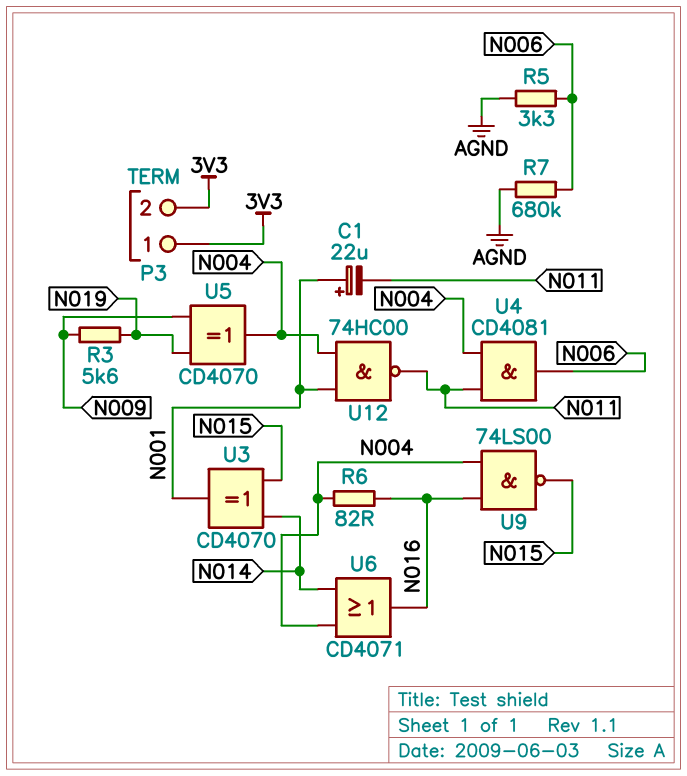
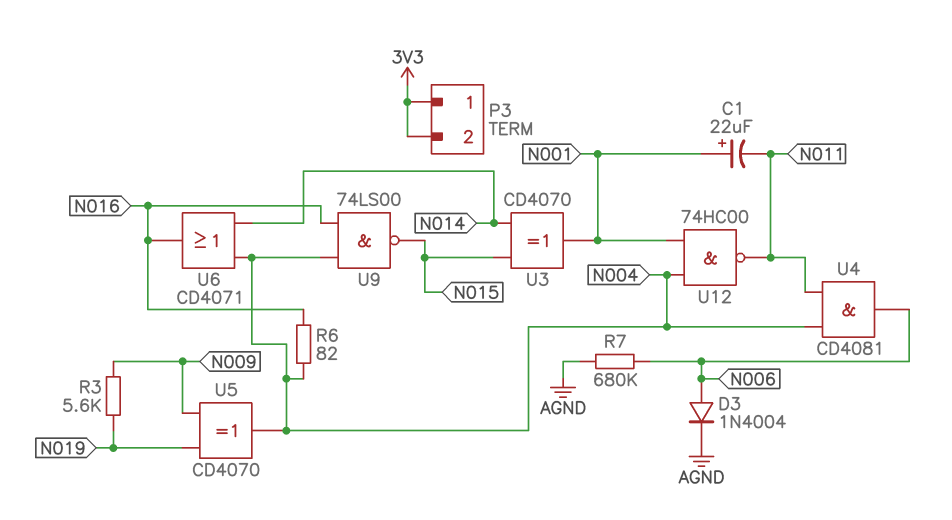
D3: none -> diode 1N4004 (A N006, K AGND)
R5: 3.3k (AGND, N006) -> none

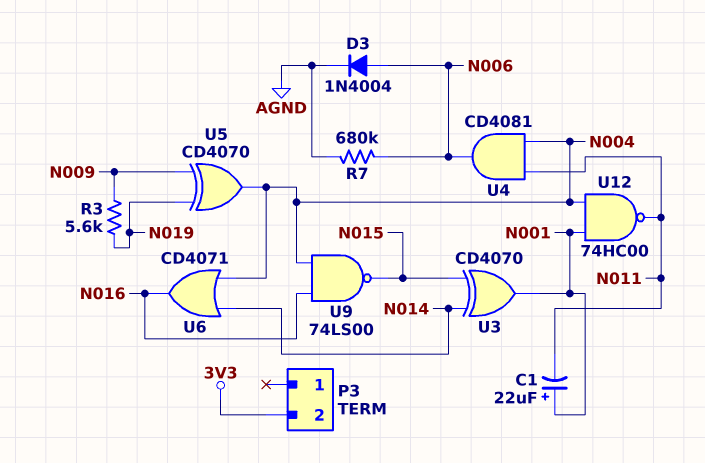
P3 pin 1: 3V3 -> none
R6: 82 (N004, N016) -> none

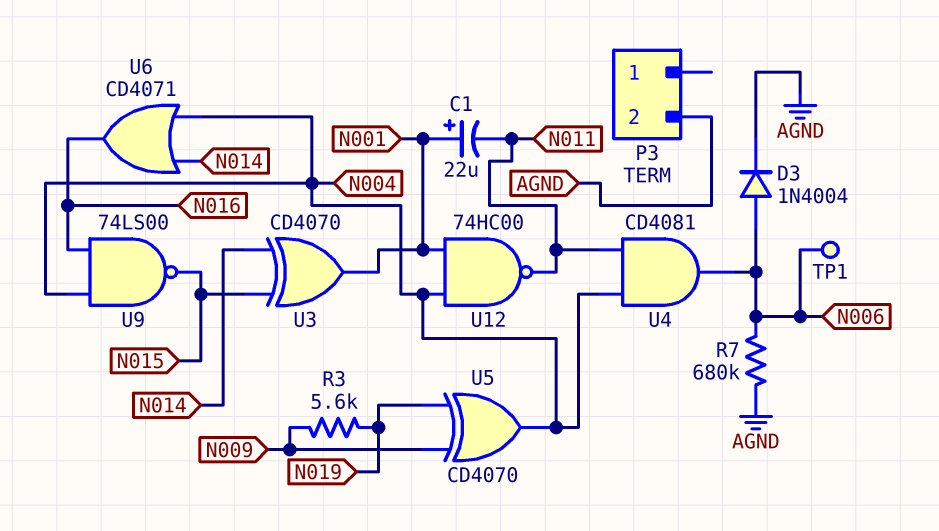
P3 pin 2: 3V3 -> AGND
TP1: none -> test point (N006)

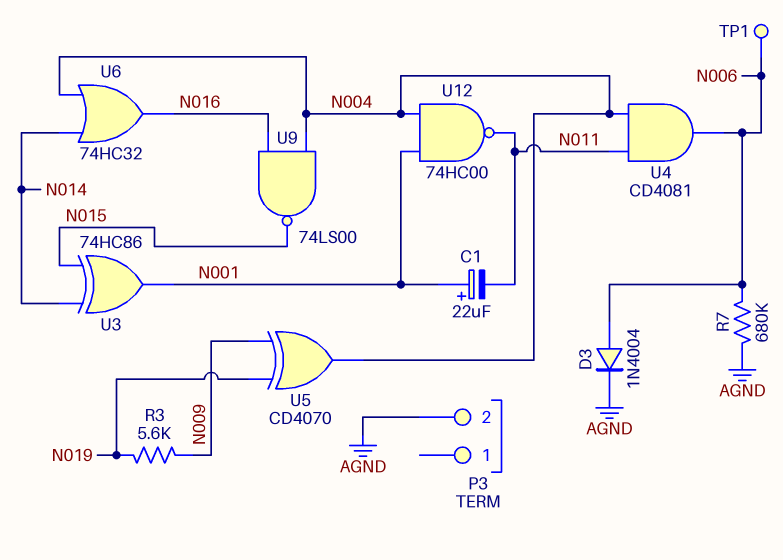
U3: XOR CD4070 (in N014, in N015, out N001) -> XOR 74HC86 (in N014, in N015, out N001)
U6: OR CD4071 (in N004, in N014, out N016) -> OR 74HC32 (in N004, in N014, out N016)

